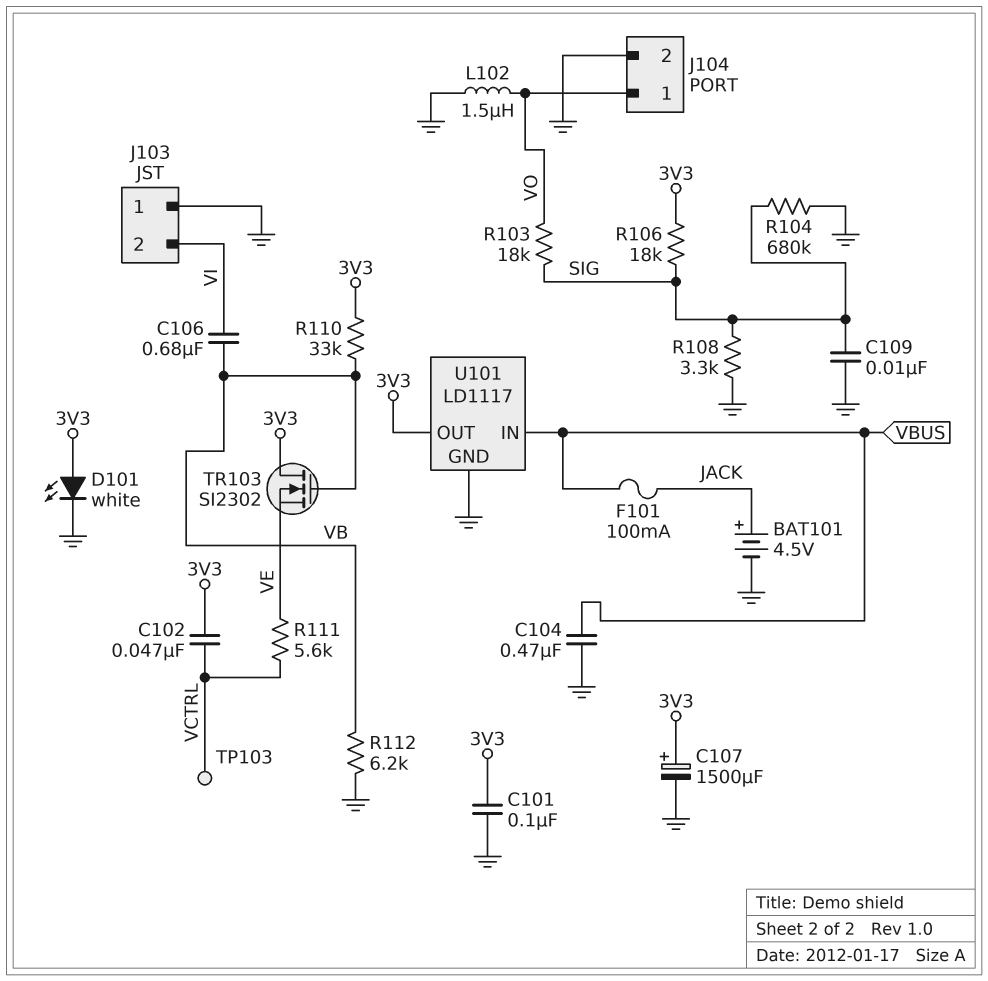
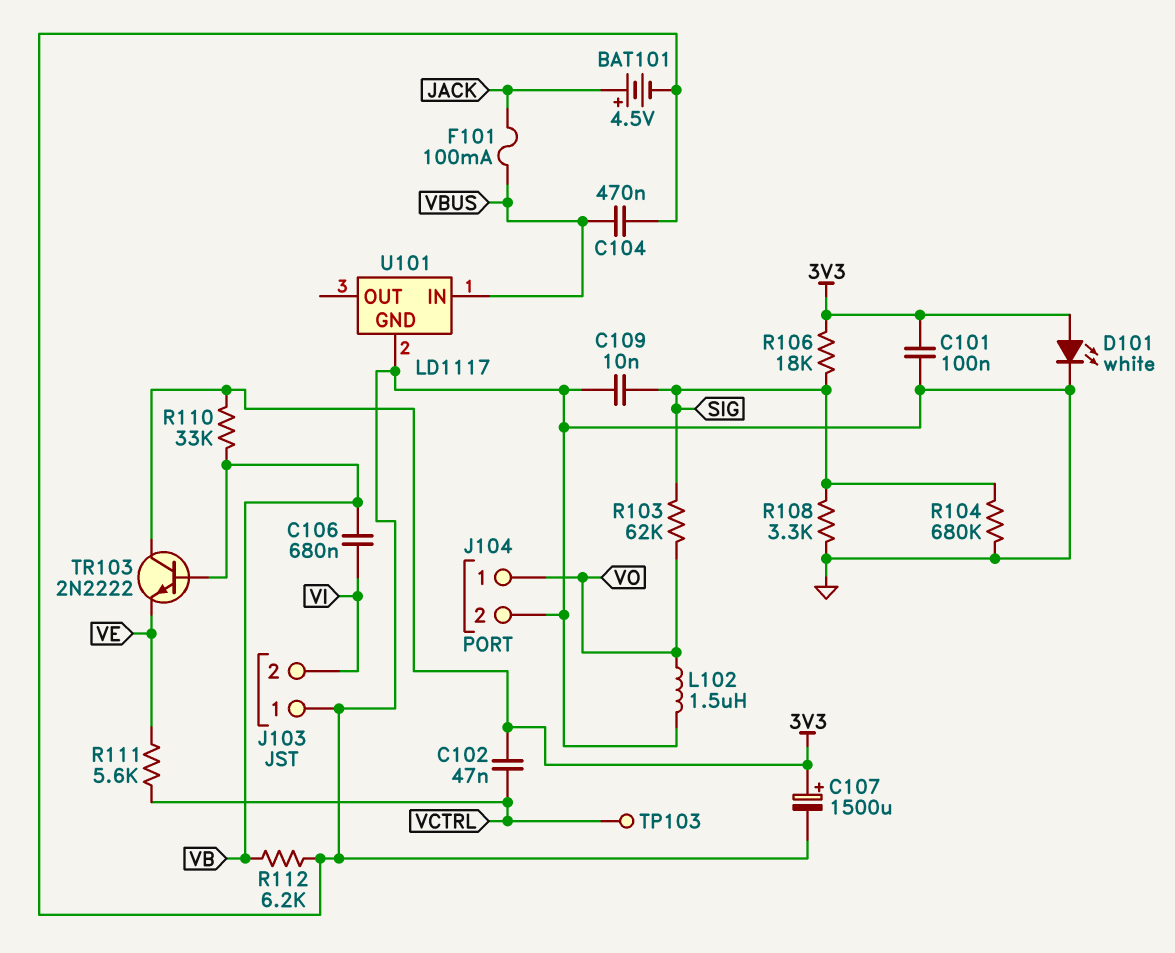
R103: 18k (SIG, VO) -> 62k (SIG, VO)
TR103: NMOS SI2302 (G VB, D 3V3, S VE) -> NPN 2N2222 (B VB, C 3V3, E VE)
U101 pin OUT: 3V3 -> none

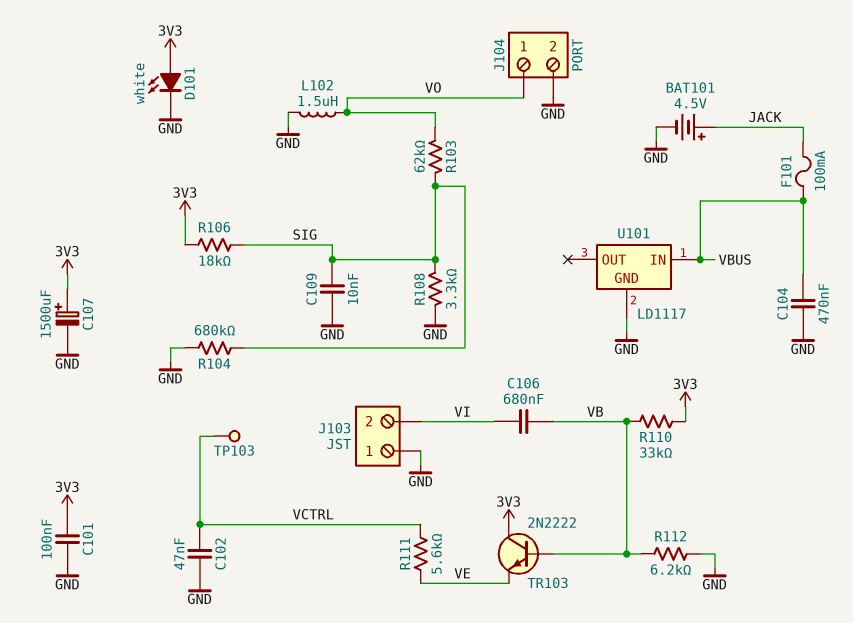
C102: 47nF (3V3, VCTRL) -> 47nF (GND, VCTRL)

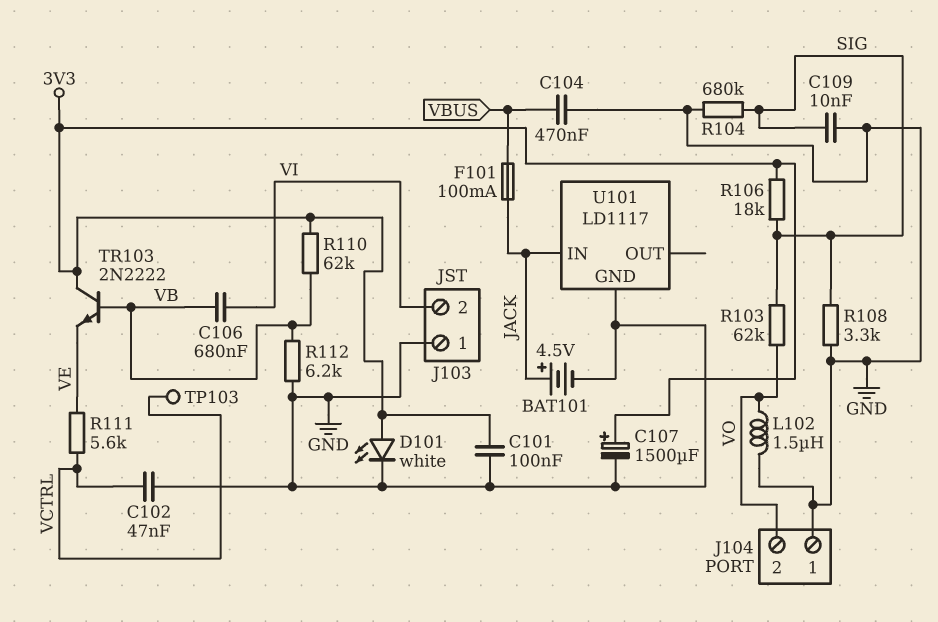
J104 pin 1: VO -> GND
J104 pin 2: GND -> VO
R110: 33k (3V3, VB) -> 62k (3V3, VB)
U101 pin IN: VBUS -> JACK

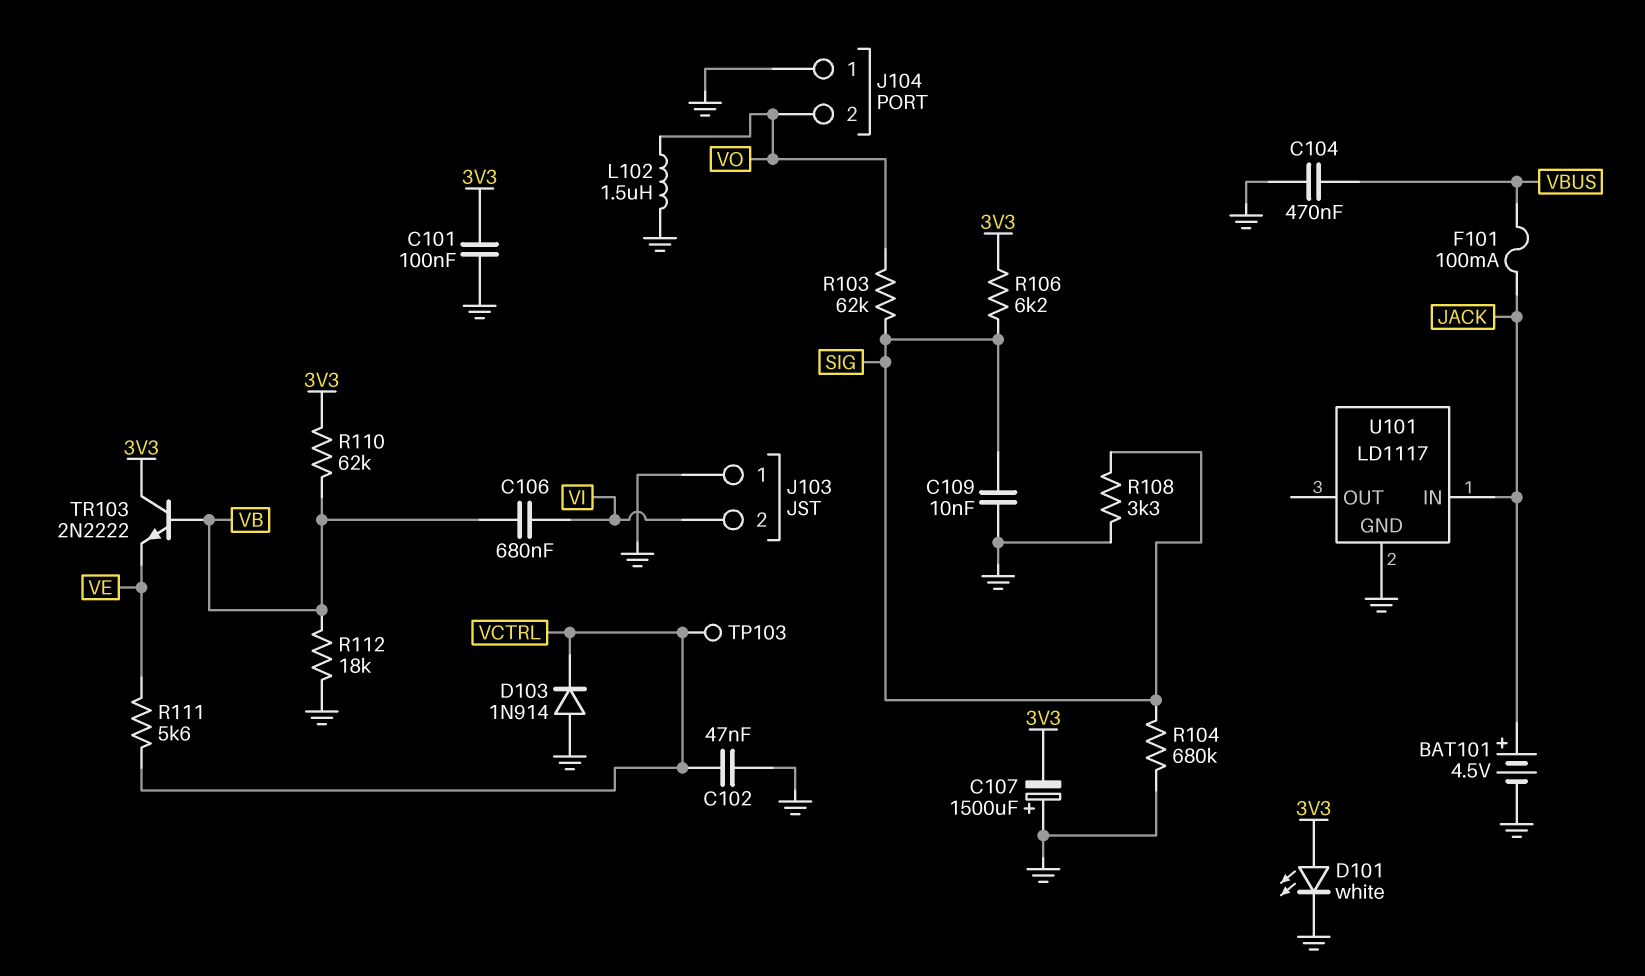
C107: 1500uF (plus 3V3, minus GND) -> 1500uF (plus GND, minus 3V3)
D103: none -> diode 1N914 (A GND, K VCTRL)
R106: 18k (3V3, SIG) -> 6.2k (3V3, SIG)
R112: 6.2k (GND, VB) -> 18k (GND, VB)

